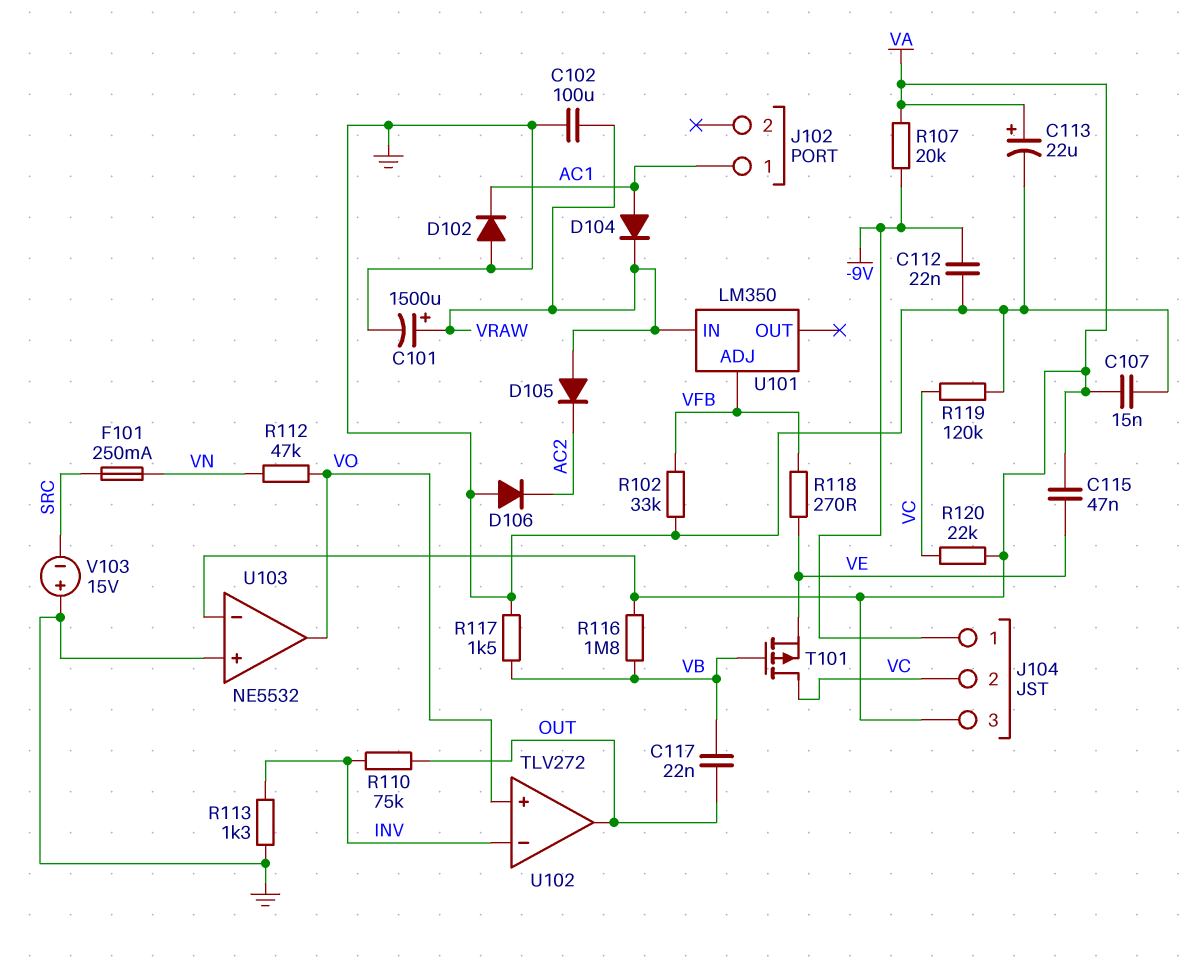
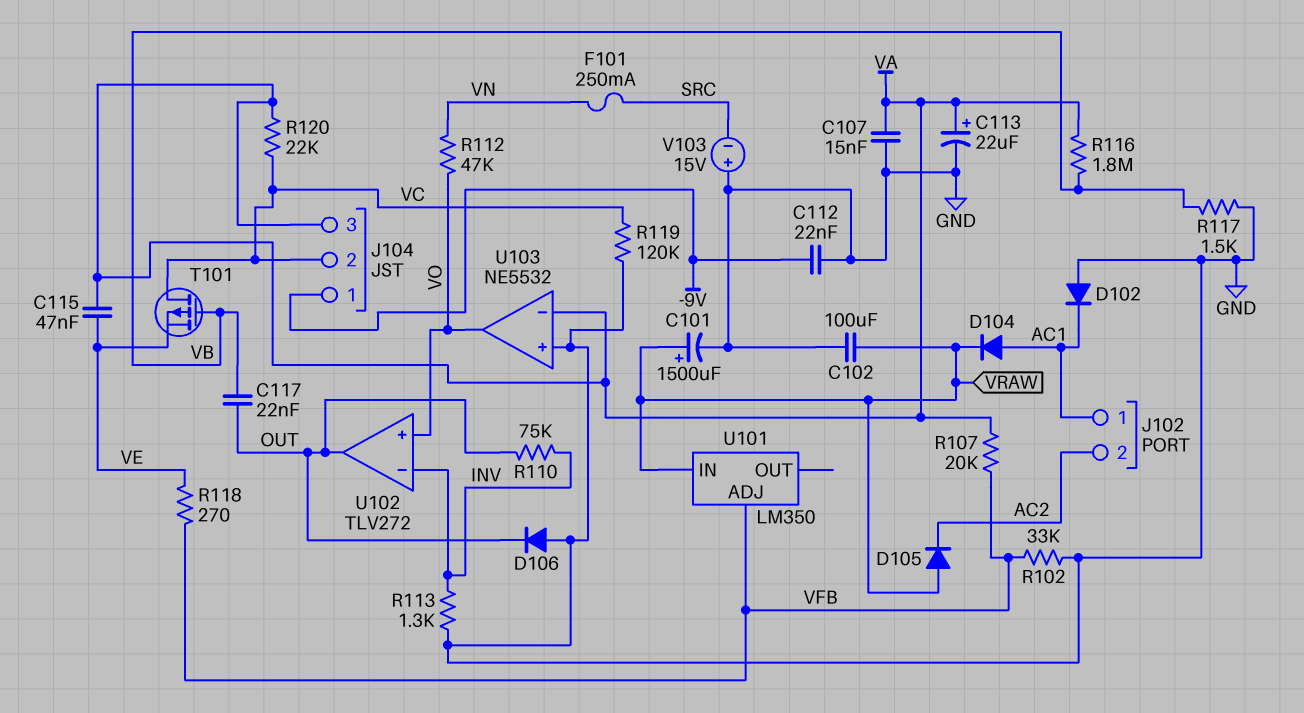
D106: diode (A GND, K AC2) -> diode (A GND, K OUT)
J102 pin 2: none -> AC2
R107: 20k (-9V, VA) -> 20k (VA, VFB)

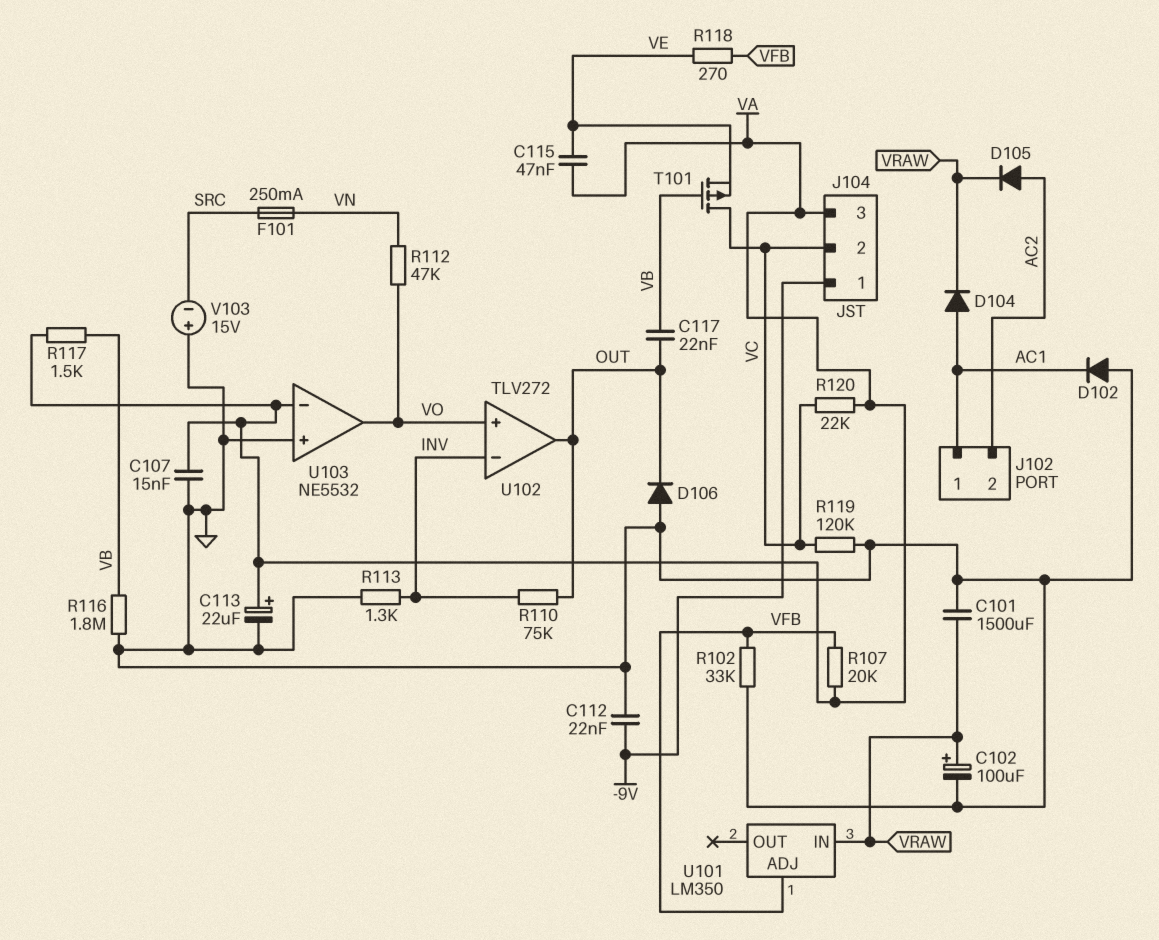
C101: 1500uF (plus VRAW, minus GND) -> 1500uF (GND, VRAW)
C102: 100uF (GND, VRAW) -> 100uF (plus VRAW, minus GND)
D105: diode (A VRAW, K AC2) -> diode (A AC2, K VRAW)
R116: 1.8M (VA, VB) -> 1.8M (GND, VB)
R117: 1.5k (GND, VB) -> 1.5k (VA, VB)

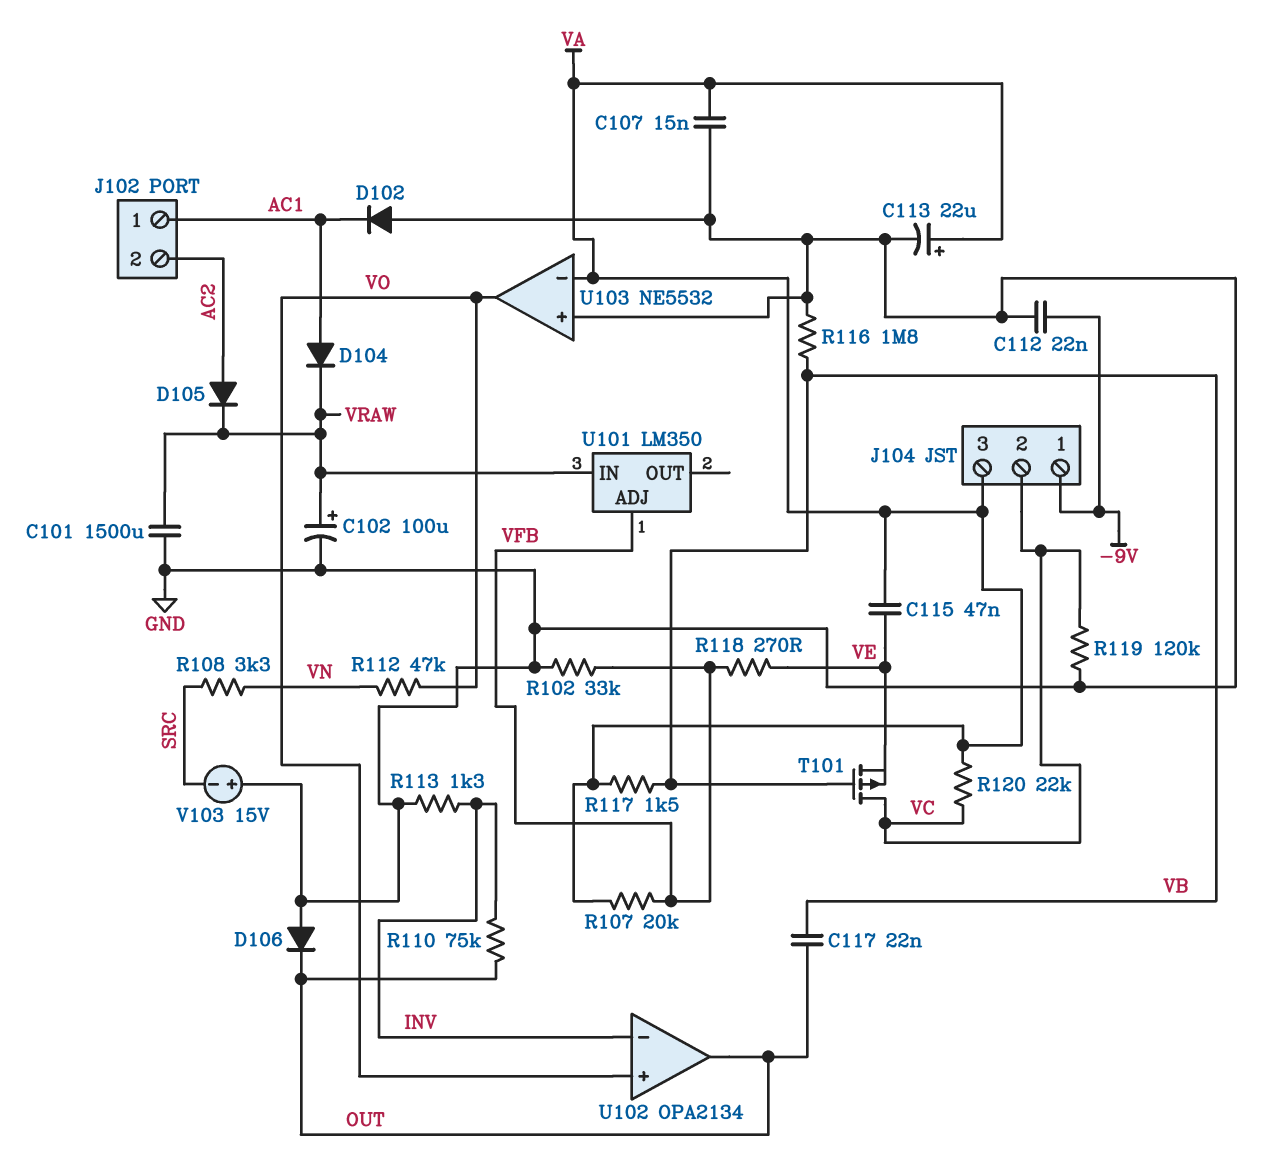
F101: 250mA (SRC, VN) -> none
R108: none -> 3.3k (SRC, VN)
U102: TLV272 -> OPA2134

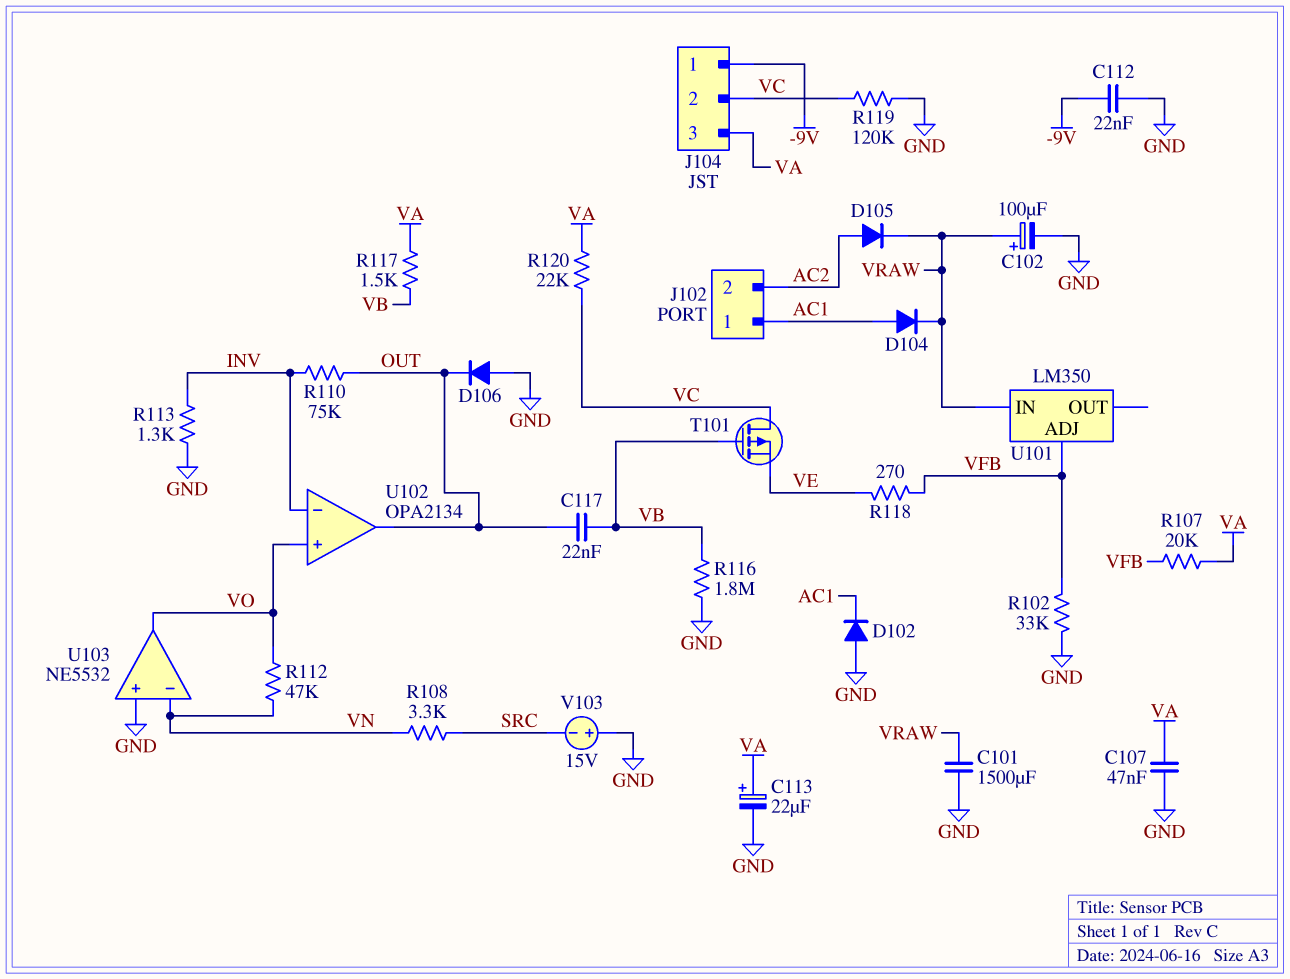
C107: 15nF (GND, VA) -> 47nF (GND, VA)
C115: 47nF (VA, VE) -> none
U103 pin in-: VA -> VN

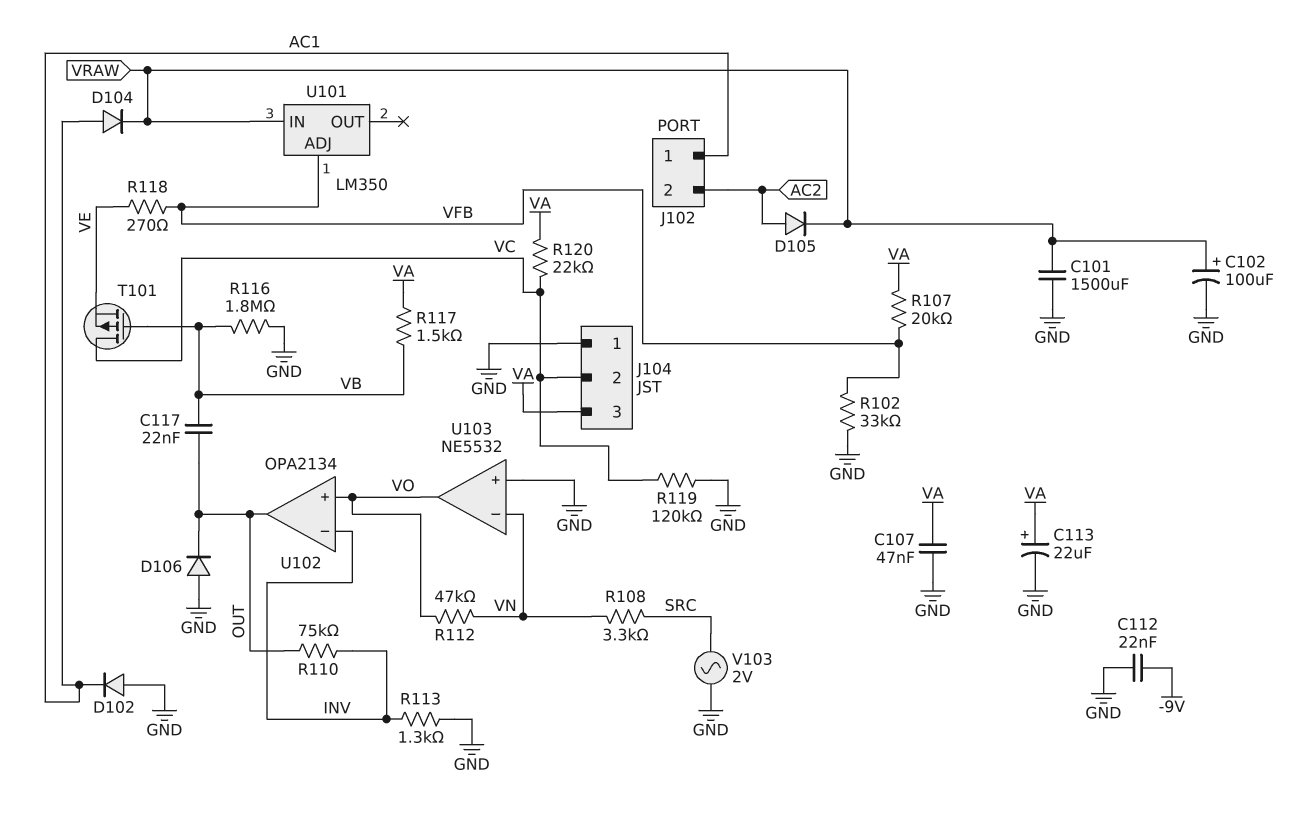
J104 pin 1: -9V -> GND
V103: 15V (plus GND, minus SRC) -> AC 2V (GND, SRC)

